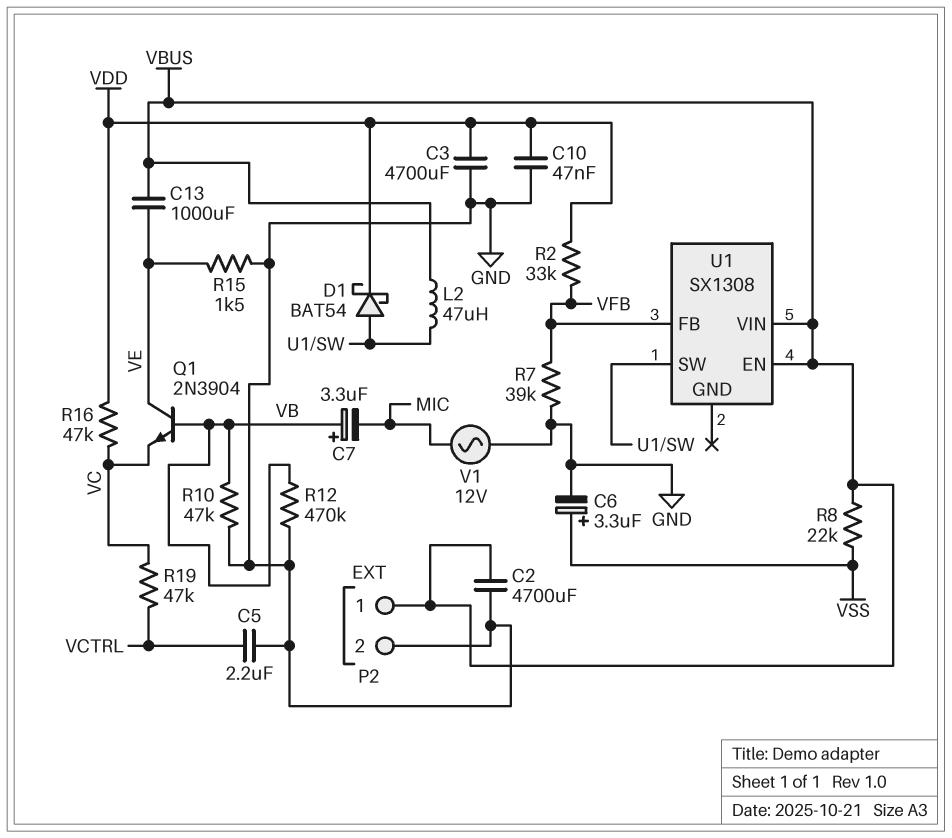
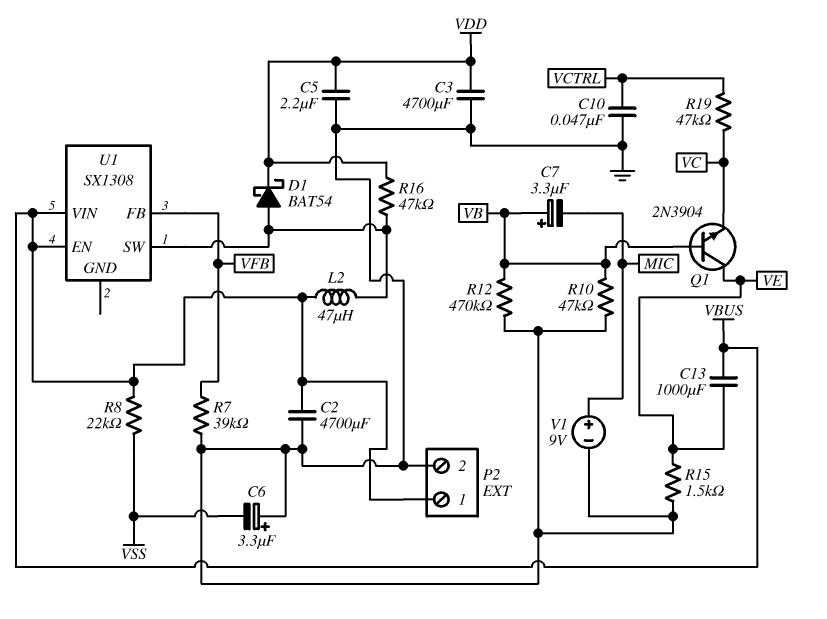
C5: 2.2uF (GND, VCTRL) -> 2.2uF (GND, VDD)
C6: 3.3uF (plus VSS, minus GND) -> 3.3uF (plus GND, minus VSS)
C10: 47nF (GND, VDD) -> 47nF (GND, VCTRL)
R2: 33k (VDD, VFB) -> none
R16: 47k (VC, VDD) -> 47k (U1/SW, VDD)
V1: AC 12V (GND, MIC) -> 9V (plus MIC, minus GND)

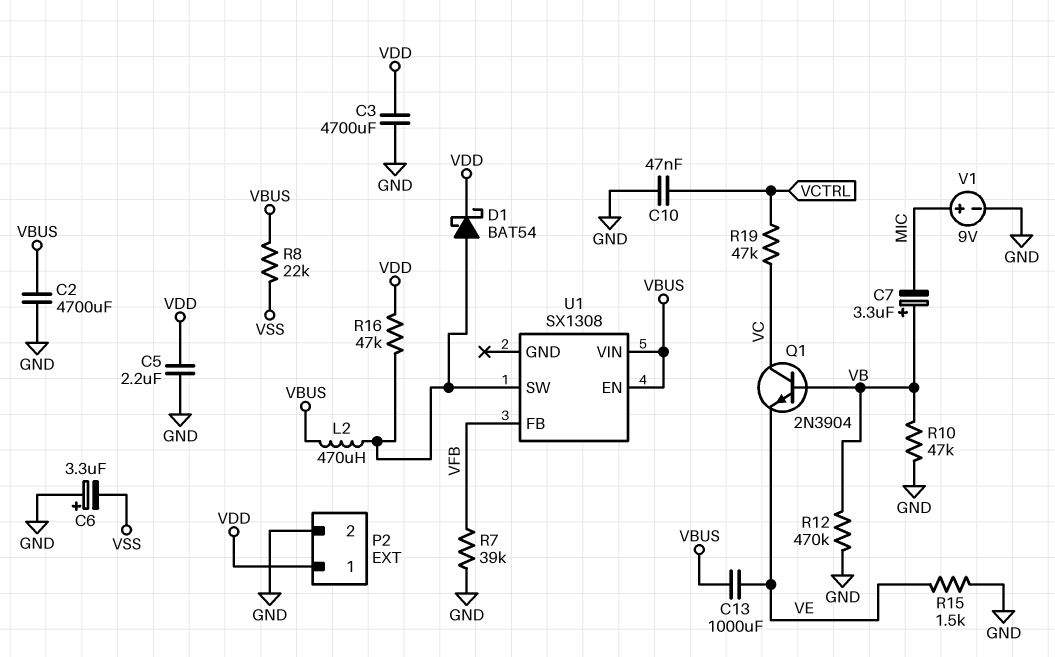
L2: 47uH (U1/SW, VBUS) -> 470uH (U1/SW, VBUS)
P2 pin 1: VBUS -> VDD
Q1: NPN 2N3904 (B VB, C VE, E VC) -> NPN 2N3904 (B VB, C VC, E VE)

